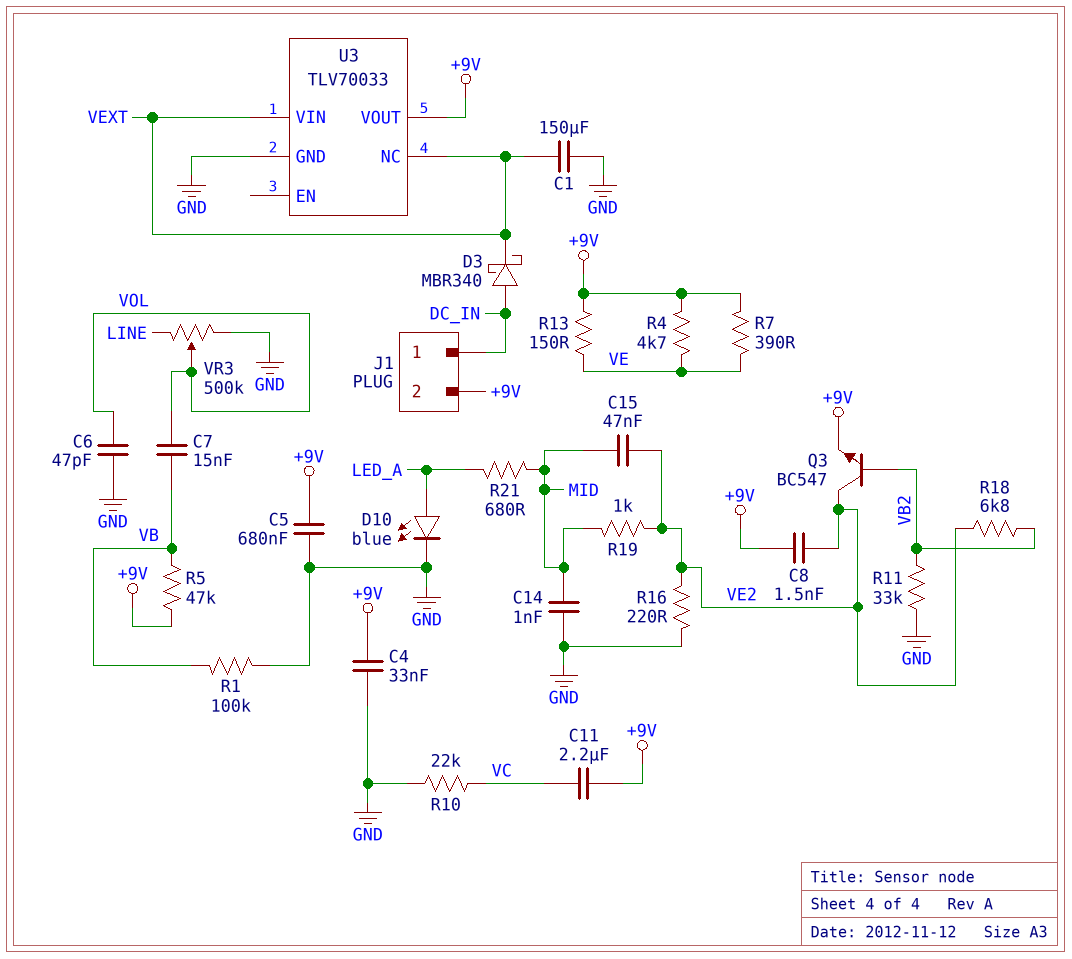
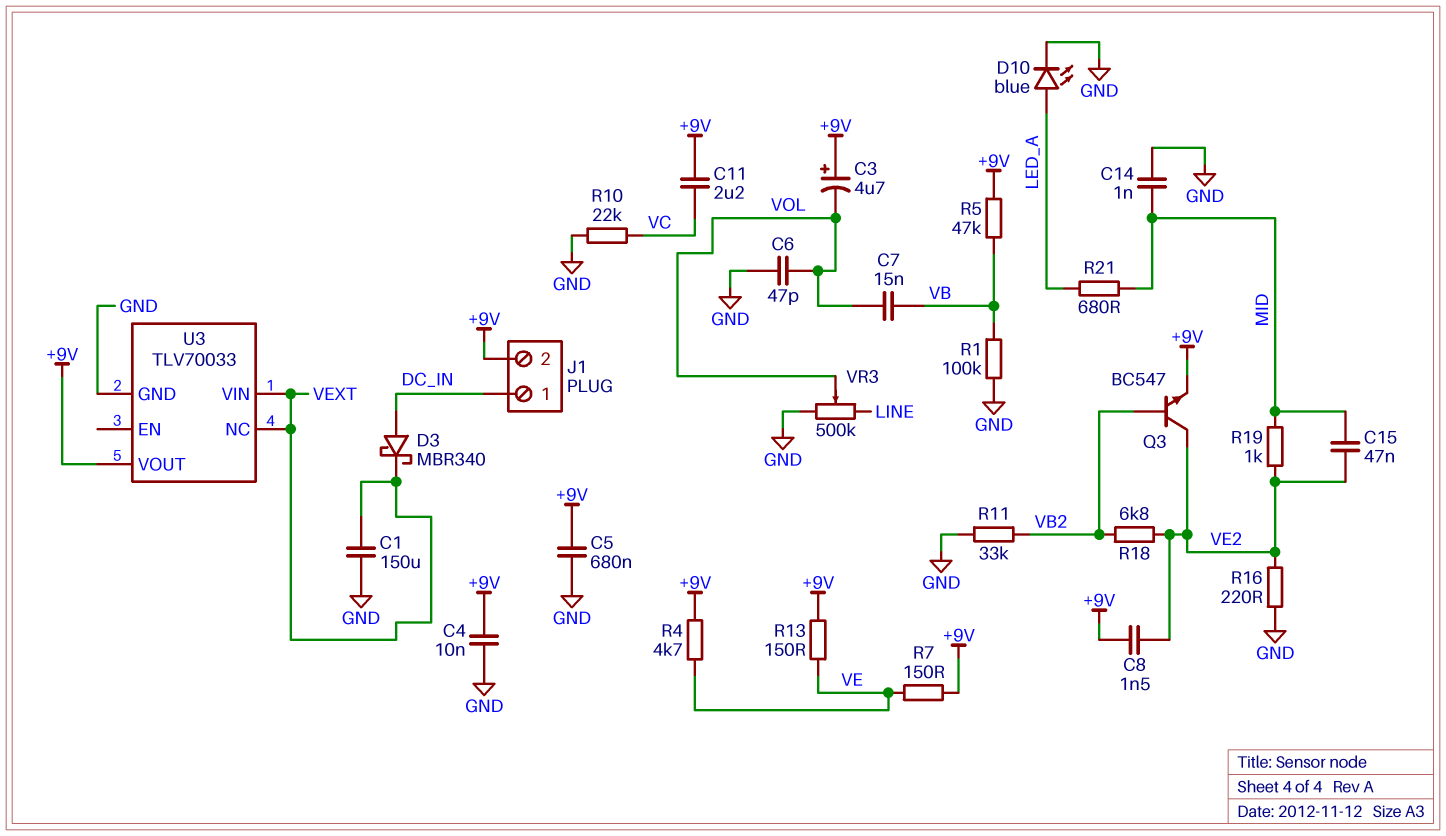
C3: none -> 4.7uF (plus +9V, minus VOL)
C4: 33nF (+9V, GND) -> 10nF (+9V, GND)
R7: 390 (+9V, VE) -> 150 (+9V, VE)

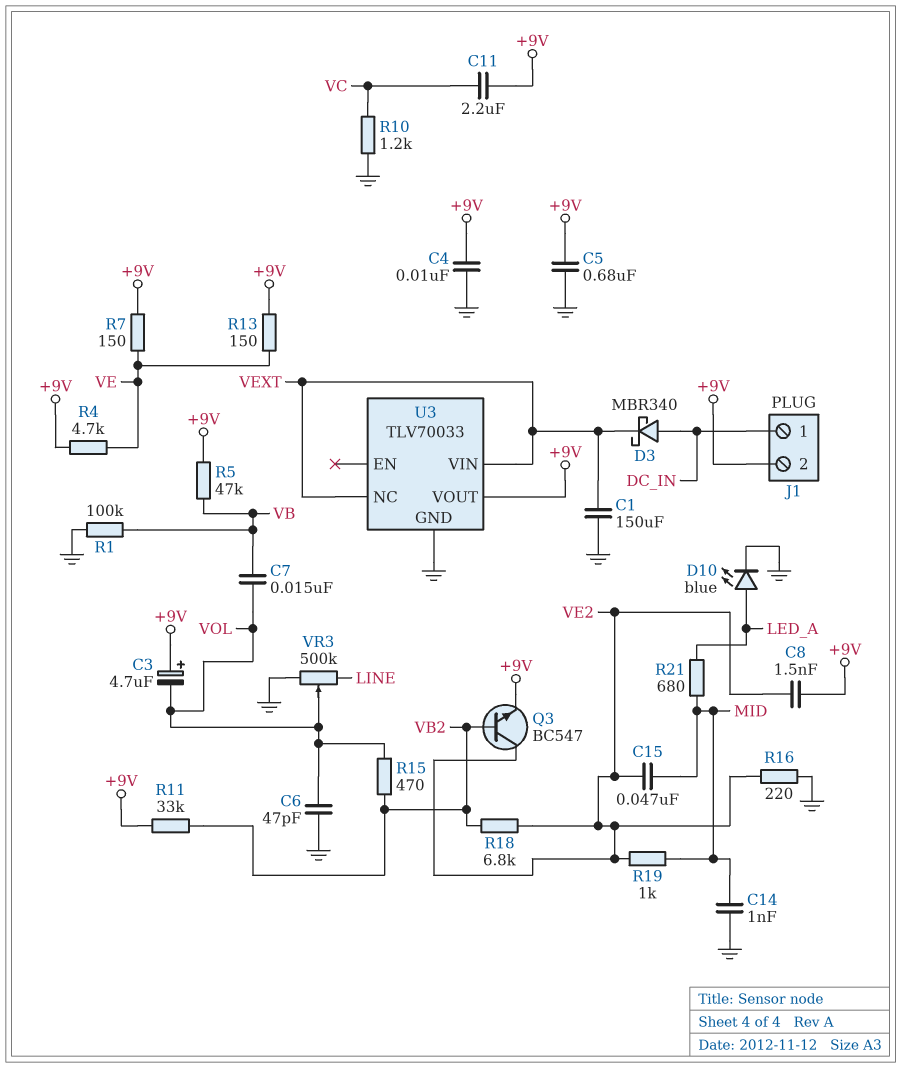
R10: 22k (GND, VC) -> 1.2k (GND, VC)
R11: 33k (GND, VB2) -> 33k (+9V, VB2)
R15: none -> 470 (VB2, VOL)

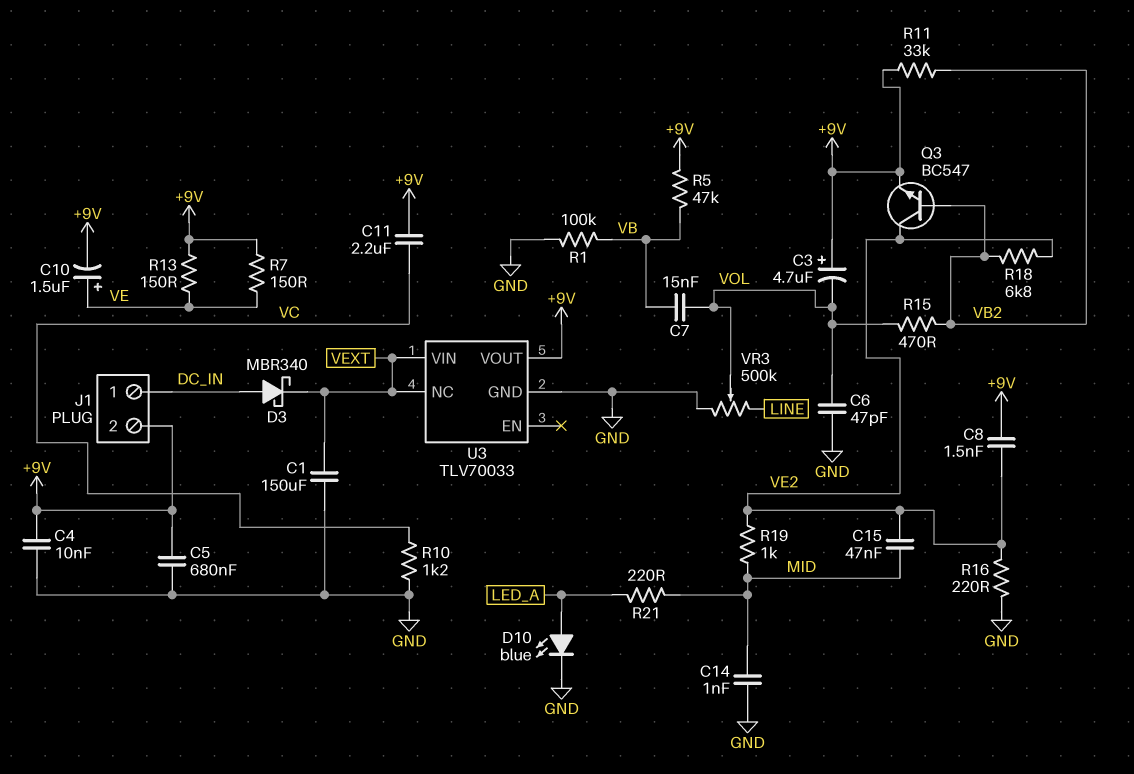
C10: none -> 1.5uF (plus VE, minus +9V)
R4: 4.7k (+9V, VE) -> none
R21: 680 (LED_A, MID) -> 220 (LED_A, MID)

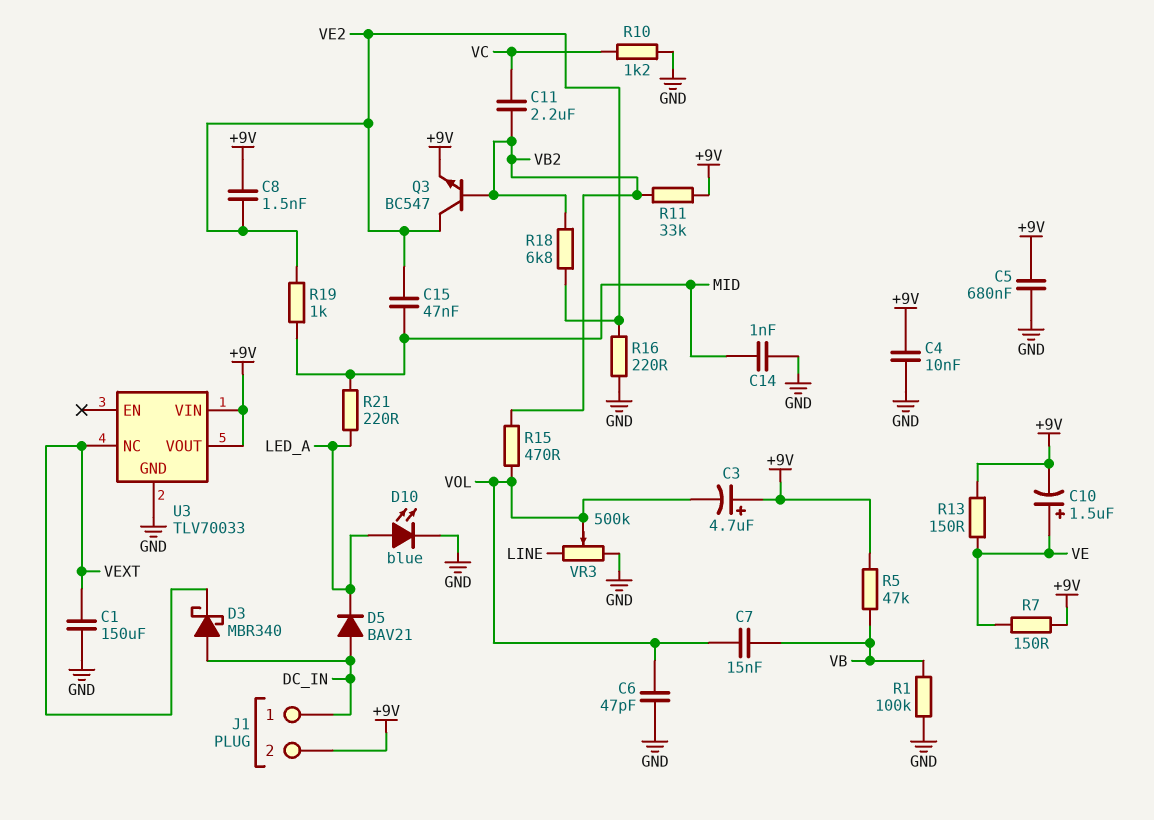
C11: 2.2uF (+9V, VC) -> 2.2uF (VB2, VC)
D5: none -> diode BAV21 (A DC_IN, K LED_A)
U3 pin VIN: VEXT -> +9V

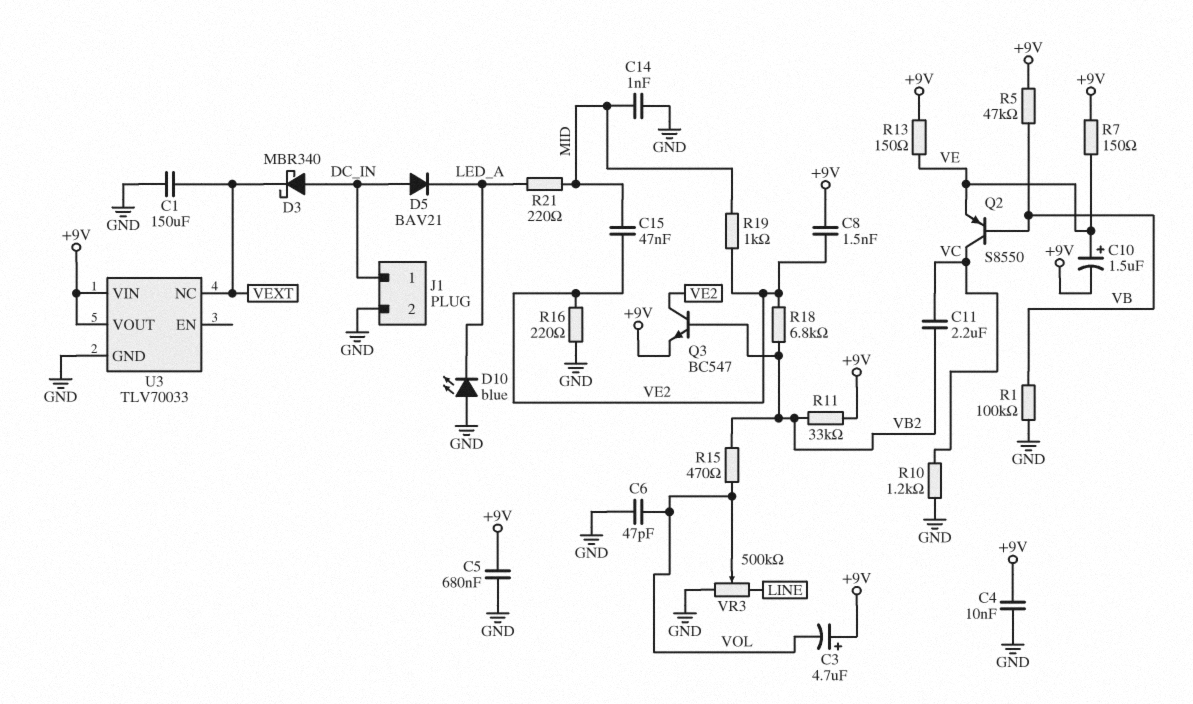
C7: 15nF (VB, VOL) -> none
D10: LED blue (A LED_A, K GND) -> LED blue (A GND, K LED_A)
J1 pin 2: +9V -> GND
Q2: none -> PNP S8550 (B VB, C VC, E VE)

